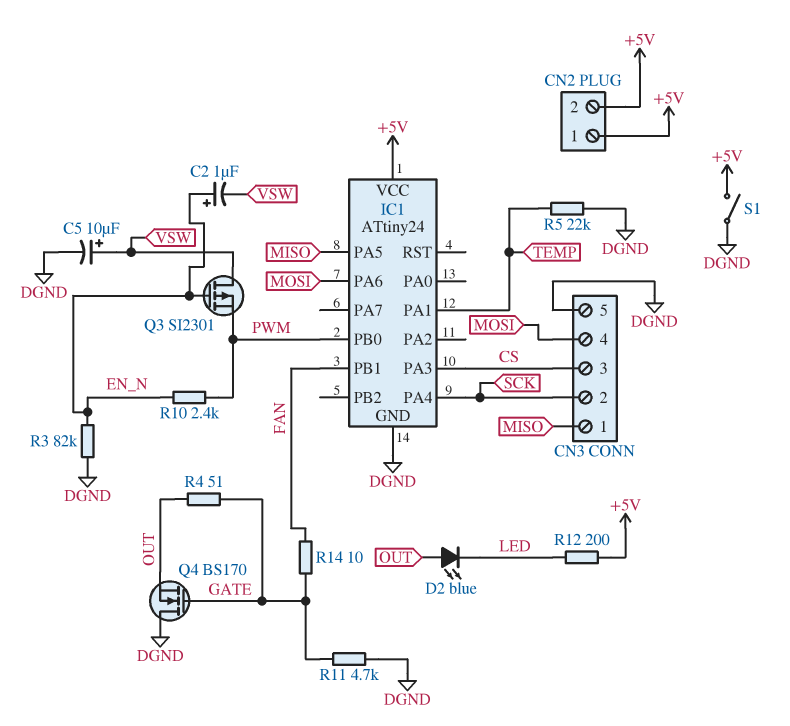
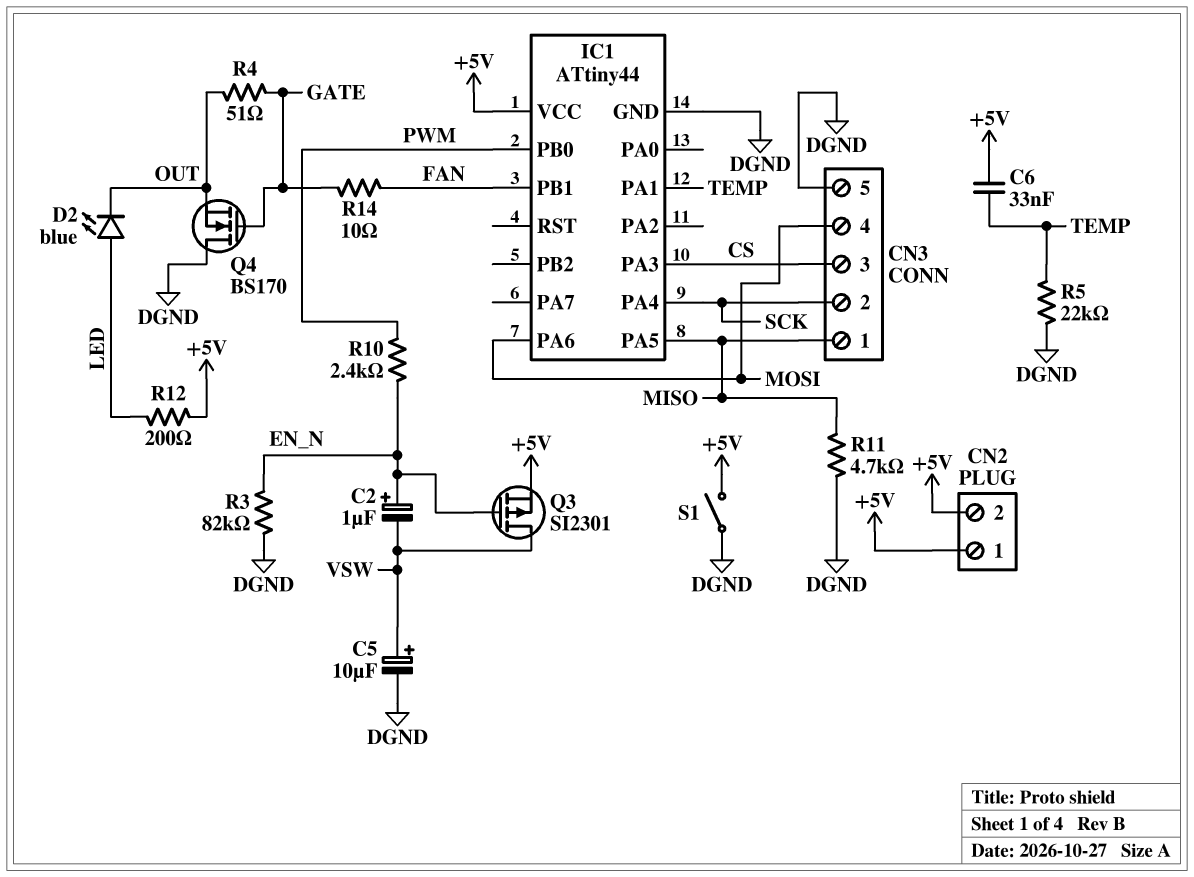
C6: none -> 33nF (+5V, TEMP)
D2: LED blue (A OUT, K LED) -> LED blue (A LED, K OUT)
IC1: ATtiny24 -> ATtiny44
Q3: PMOS SI2301 (G EN_N, D VSW, S PWM) -> PMOS SI2301 (G EN_N, D VSW, S +5V)
R11: 4.7k (DGND, GATE) -> 4.7k (DGND, MISO)

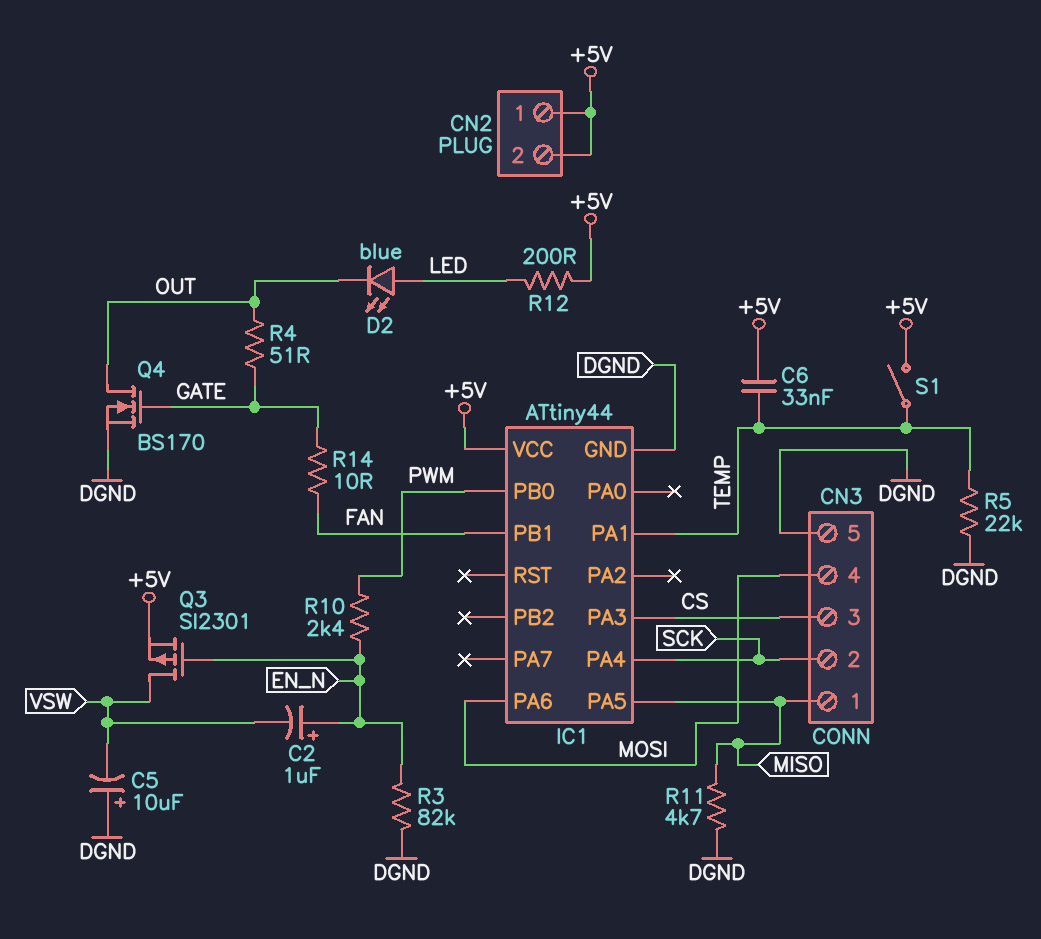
C5: 10uF (plus VSW, minus DGND) -> 10uF (plus DGND, minus VSW)
Q4: NMOS BS170 (G GATE, D DGND, S OUT) -> NMOS BS170 (G GATE, D OUT, S DGND)
S1: switch (+5V, DGND) -> switch (+5V, TEMP)

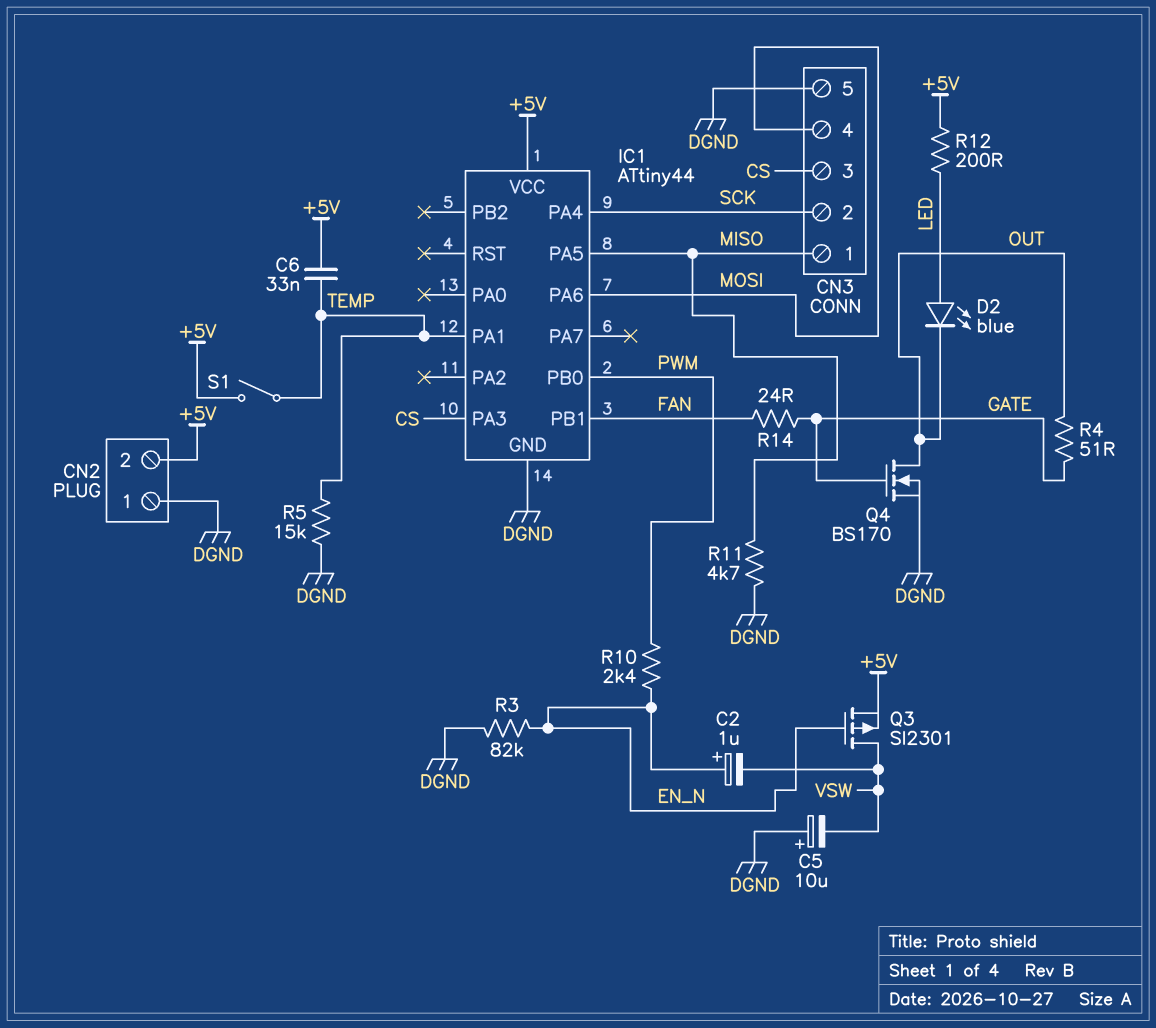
CN2 pin 1: +5V -> DGND
R5: 22k (DGND, TEMP) -> 15k (DGND, TEMP)
R14: 10 (FAN, GATE) -> 24 (FAN, GATE)

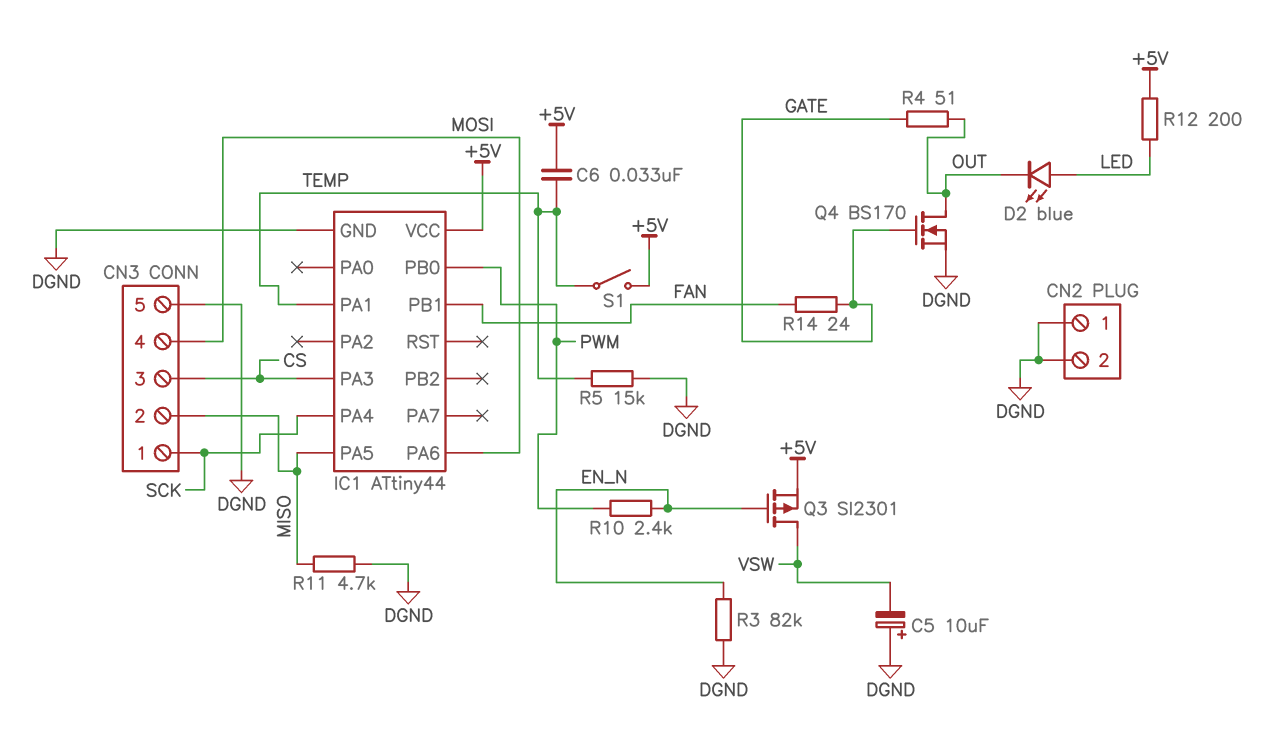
C2: 1uF (plus EN_N, minus VSW) -> none
CN2 pin 2: +5V -> DGND
CN3 pin 1: MISO -> SCK
CN3 pin 2: SCK -> MISO

